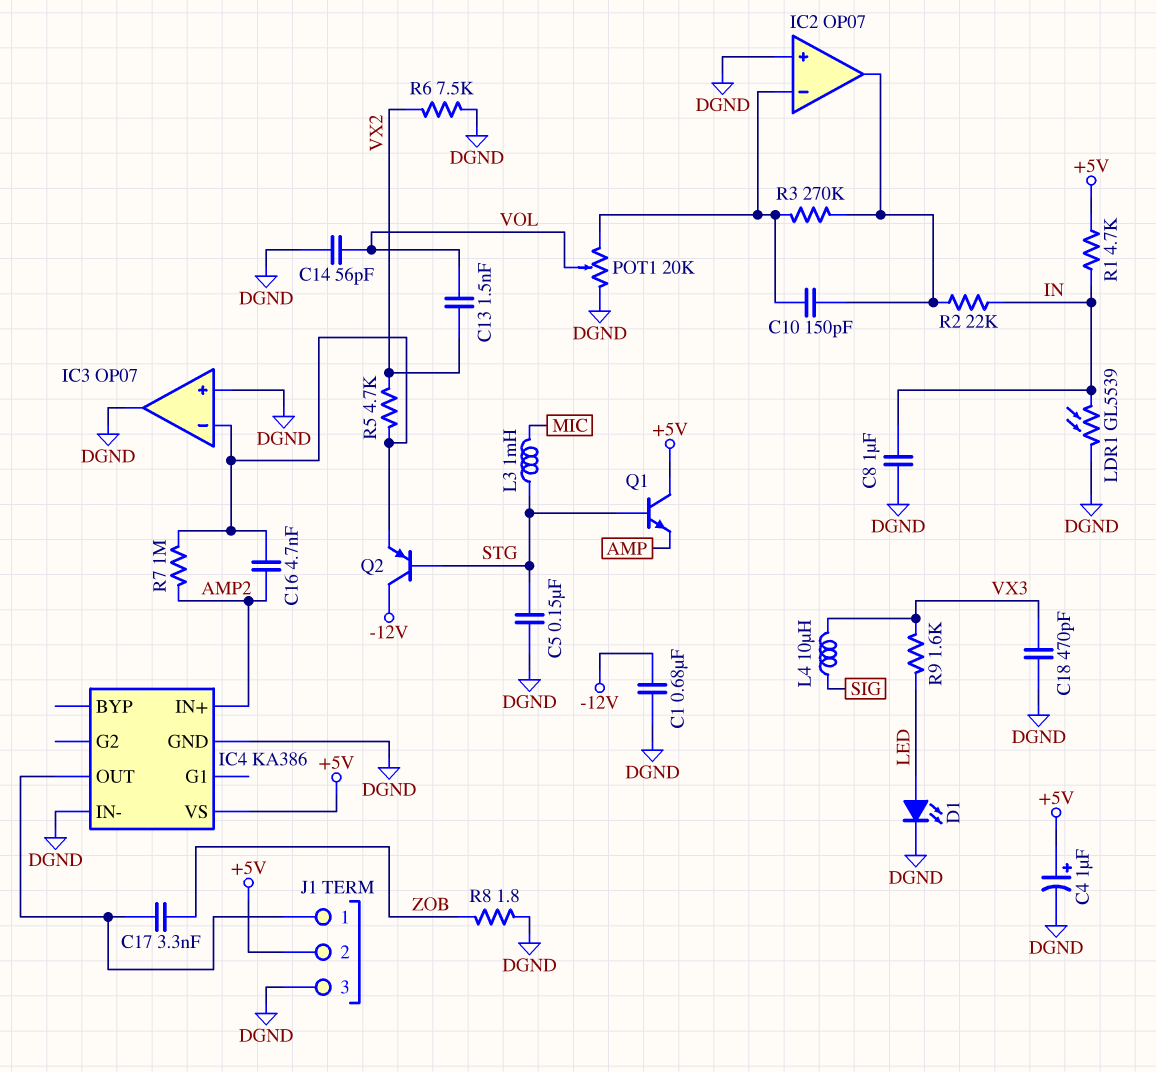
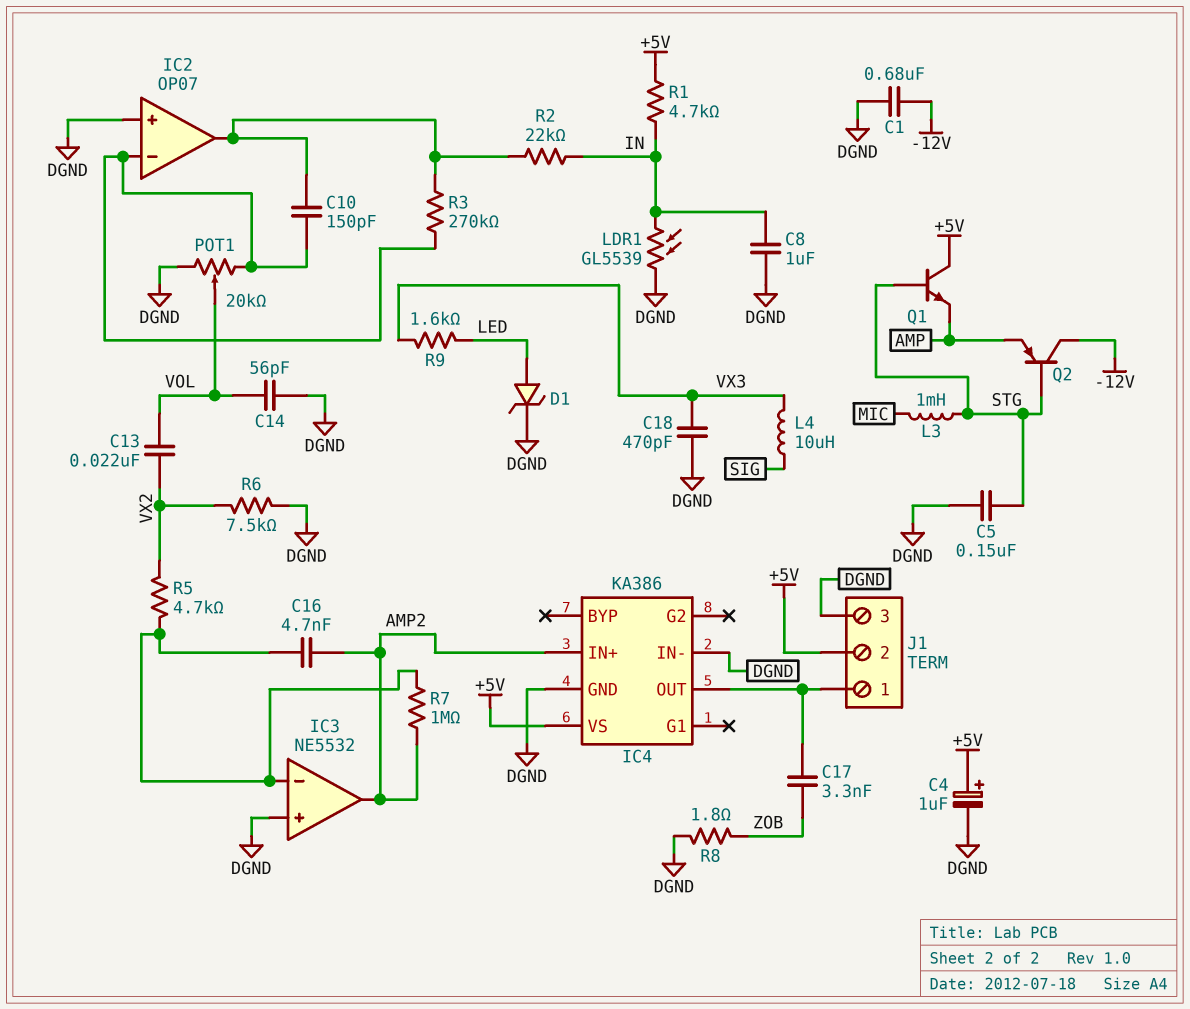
C13: 1.5nF (VOL, VX2) -> 22nF (VOL, VX2)
D1: LED (A LED, K DGND) -> zener (A LED, K DGND)
IC3: OP07 -> NE5532
IC3 pin out: DGND -> AMP2
Q2: PNP (B STG, C -12V, E IC3/in-) -> PNP (B STG, C -12V, E AMP)

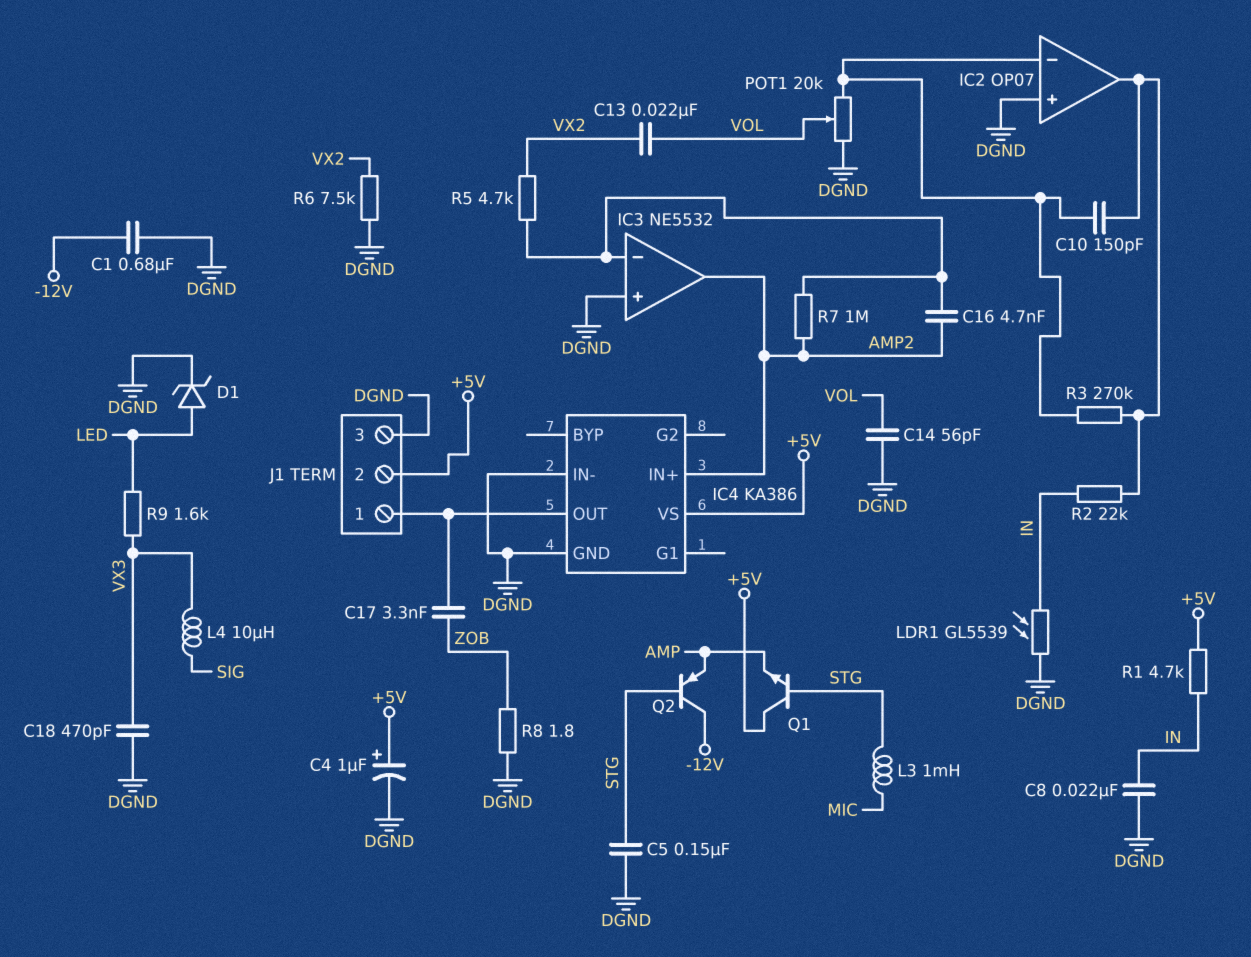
C8: 1uF (DGND, IN) -> 22nF (DGND, IN)

